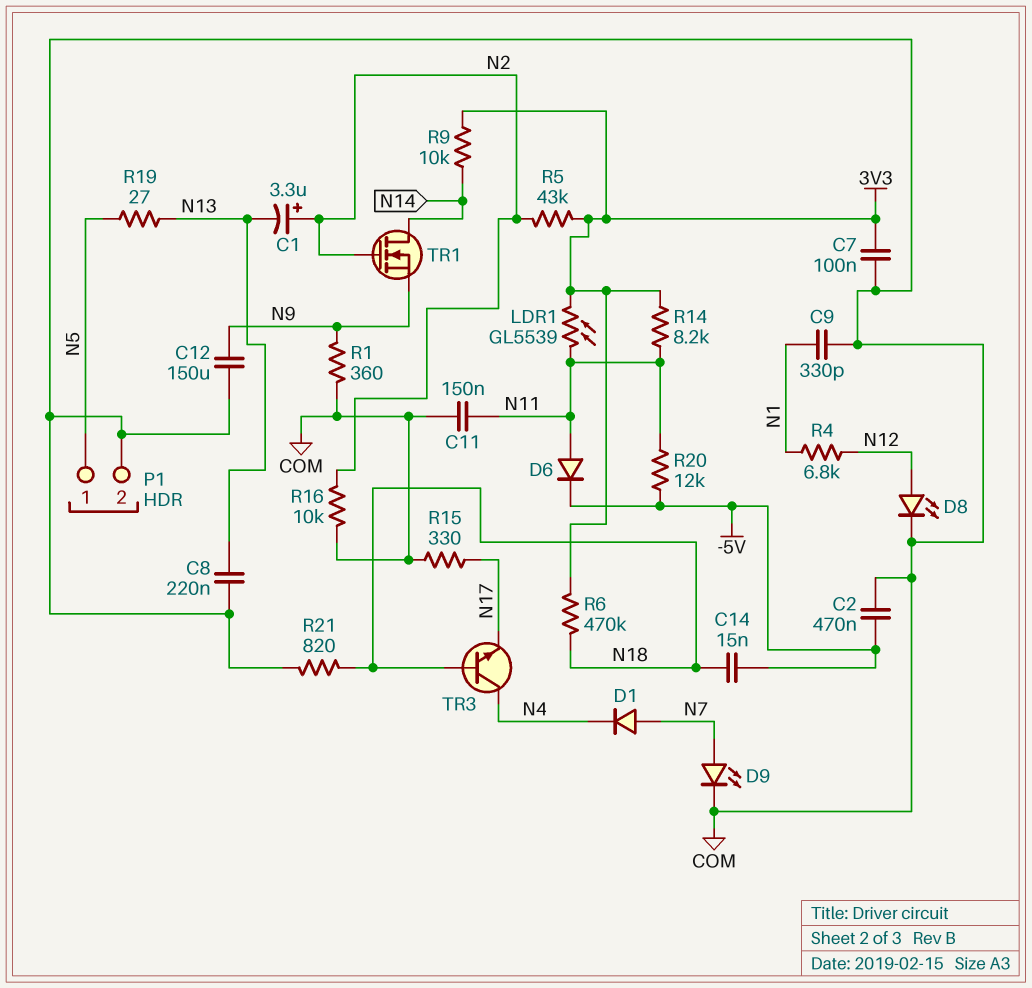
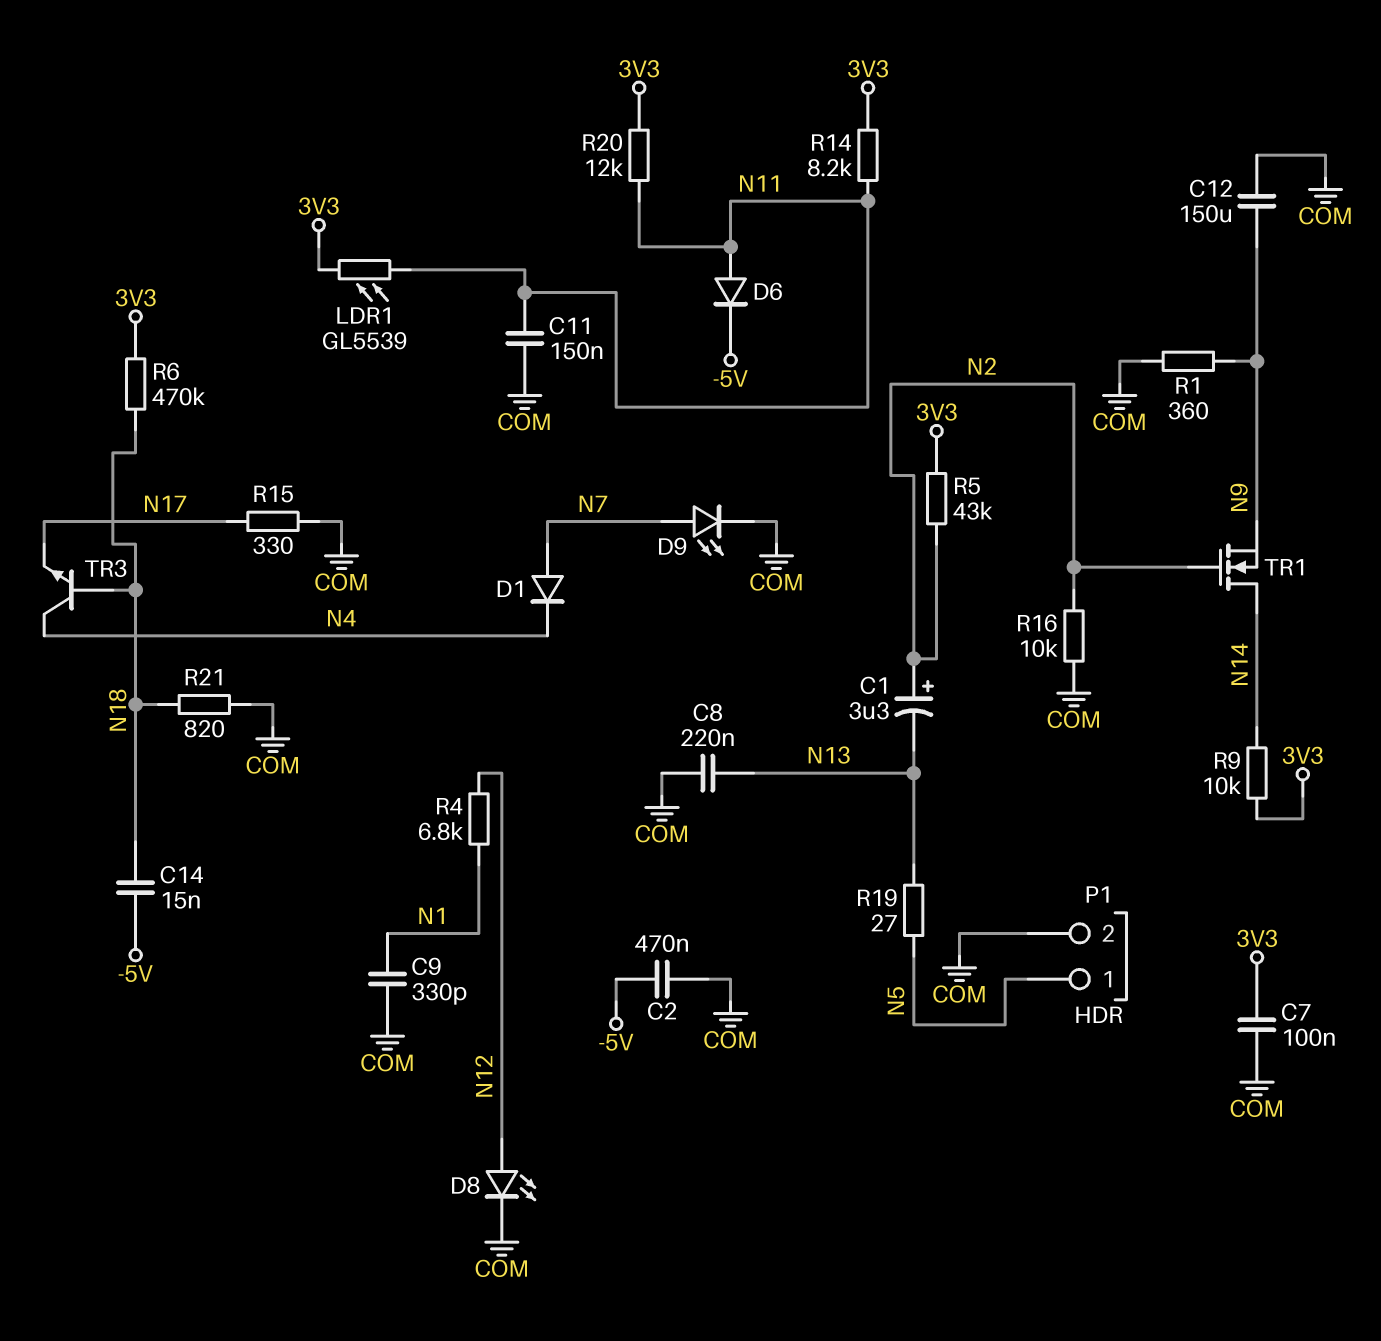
R20: 12k (-5V, N11) -> 12k (3V3, N11)

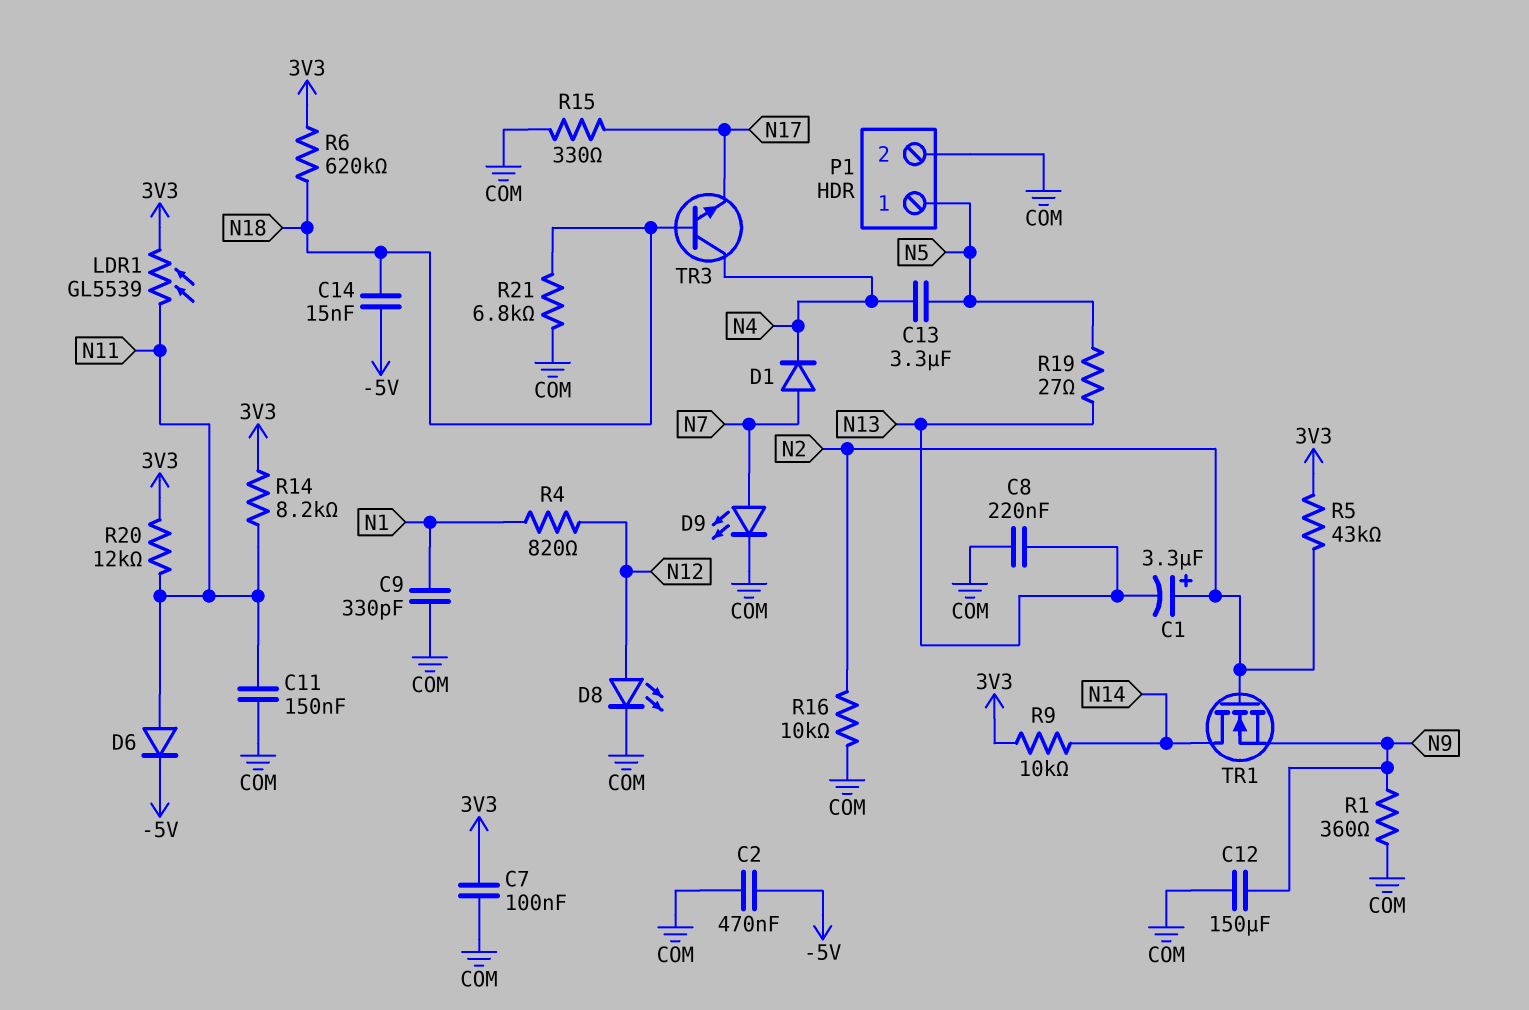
C13: none -> 3.3uF (N4, N5)
R4: 6.8k (N1, N12) -> 820 (N1, N12)
R6: 470k (3V3, N18) -> 620k (3V3, N18)
R21: 820 (COM, N18) -> 6.8k (COM, N18)

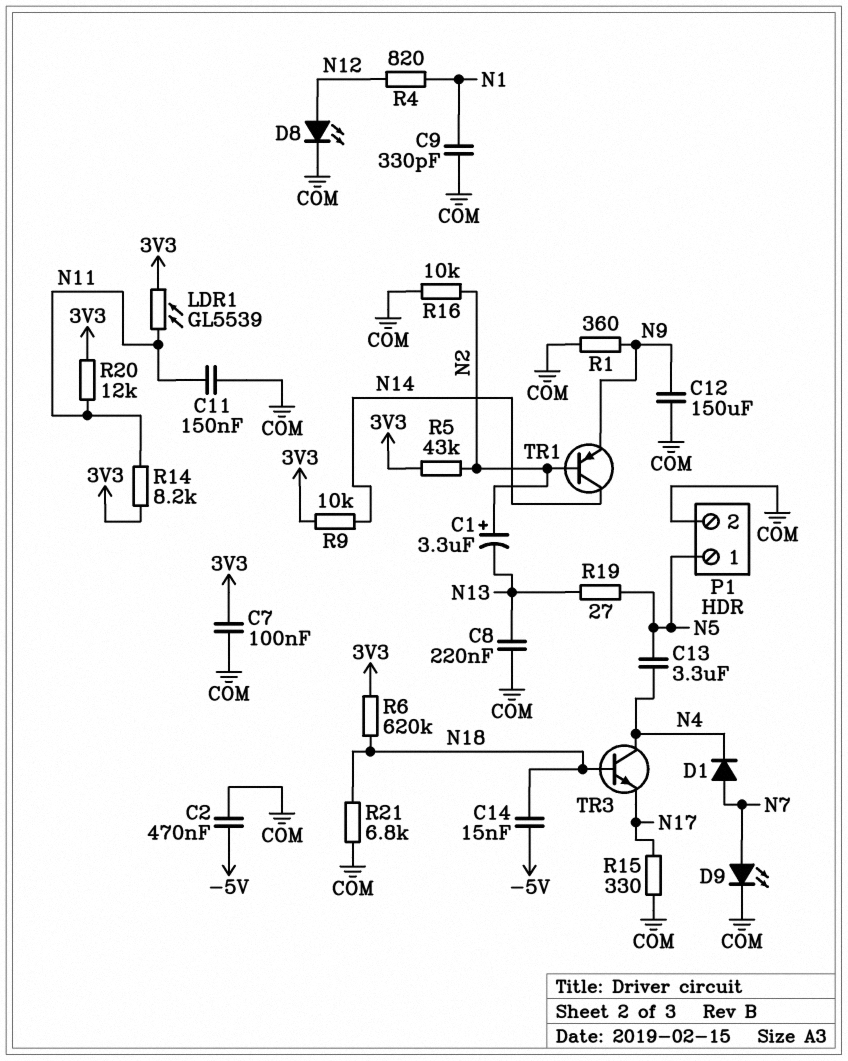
D6: diode (A N11, K -5V) -> none
TR1: NMOS (G N2, D N14, S N9) -> PNP (B N2, C N14, E N9)

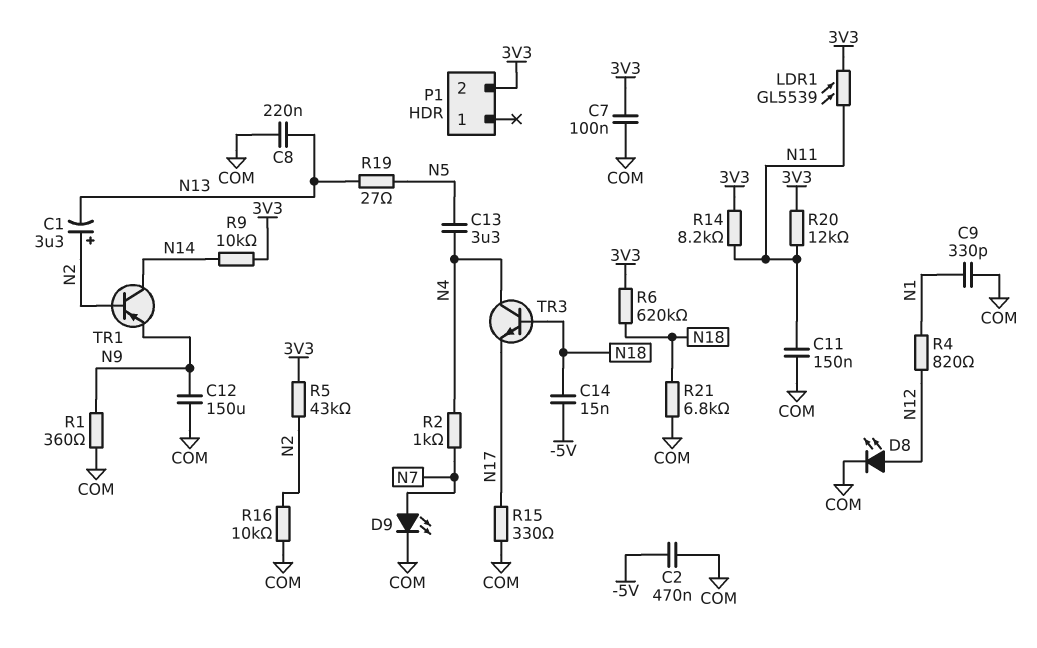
D1: diode (A N7, K N4) -> none
P1 pin 1: N5 -> none
P1 pin 2: COM -> 3V3
R2: none -> 1k (N4, N7)

